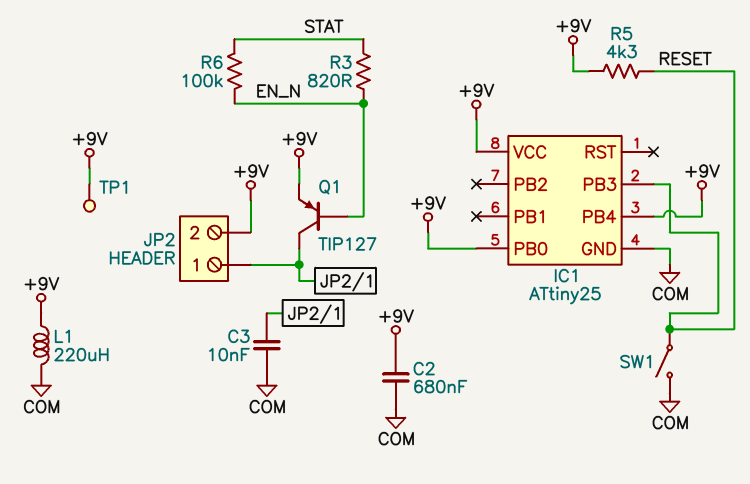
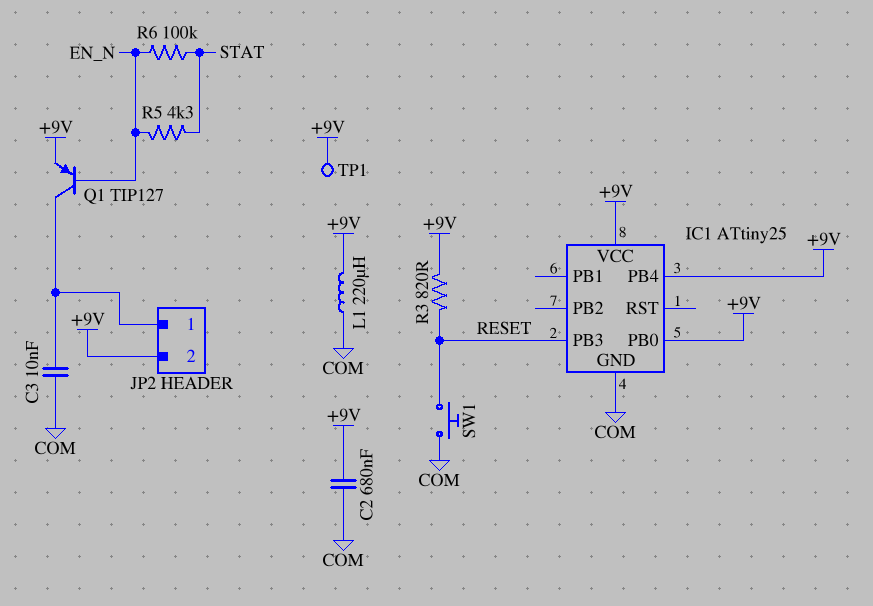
R3: 820 (EN_N, STAT) -> 820 (+9V, RESET)
R5: 4.3k (+9V, RESET) -> 4.3k (EN_N, STAT)
SW1: switch (COM, RESET) -> button (COM, RESET)

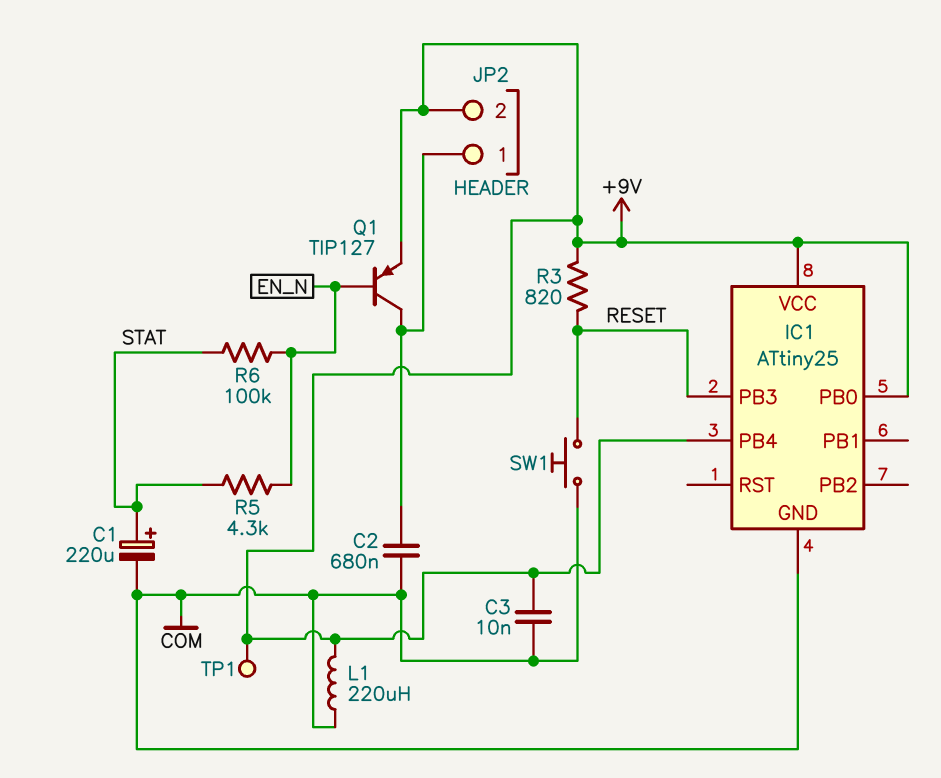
C1: none -> 220uF (plus STAT, minus COM)
C2: 680nF (+9V, COM) -> 680nF (COM, JP2/1)
C3: 10nF (COM, JP2/1) -> 10nF (+9V, COM)

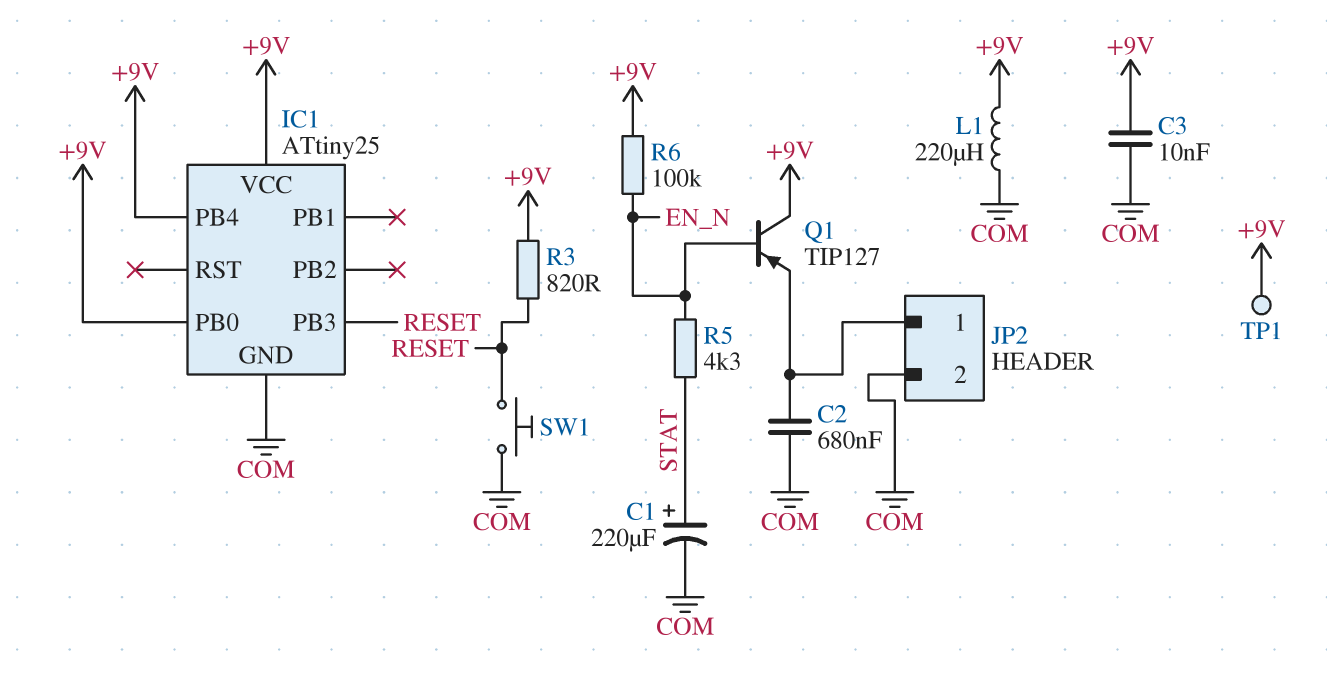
JP2 pin 2: +9V -> COM
Q1: PNP TIP127 (B EN_N, C JP2/1, E +9V) -> PNP TIP127 (B EN_N, C +9V, E JP2/1)
R6: 100k (EN_N, STAT) -> 100k (+9V, EN_N)

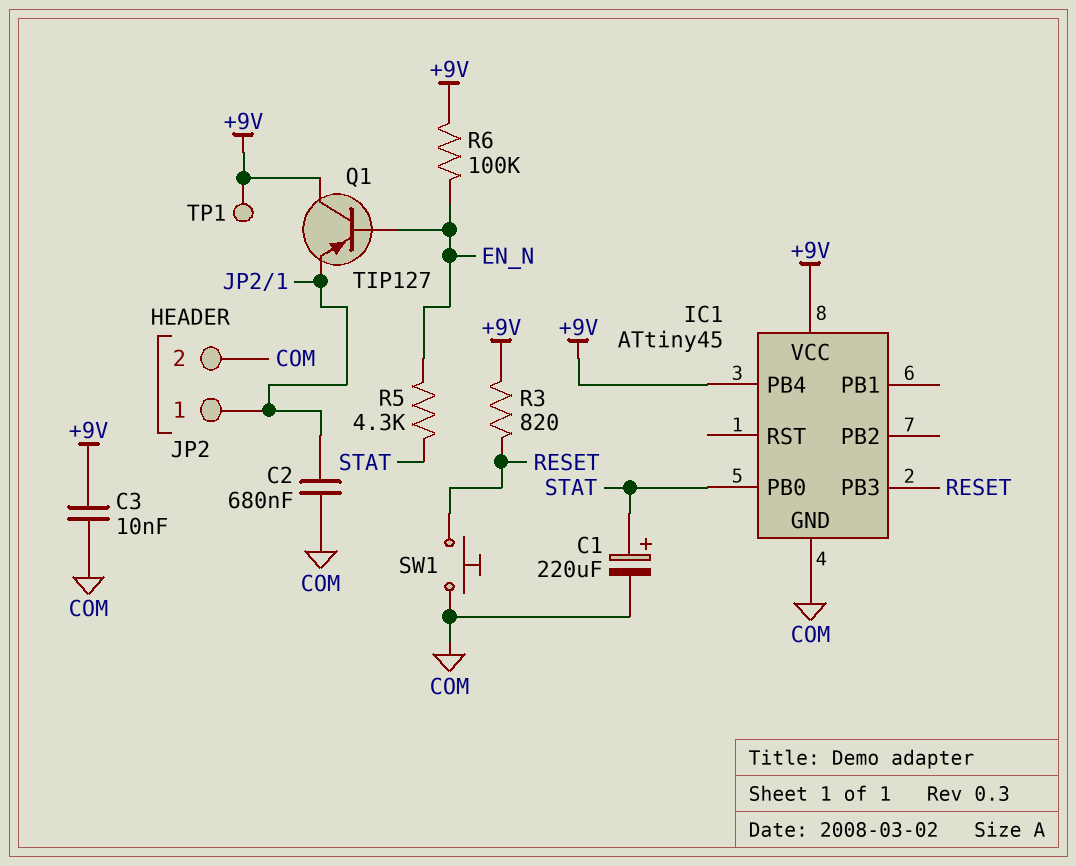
IC1: ATtiny25 -> ATtiny45
IC1 pin PB0: +9V -> STAT
L1: 220uH (+9V, COM) -> none

